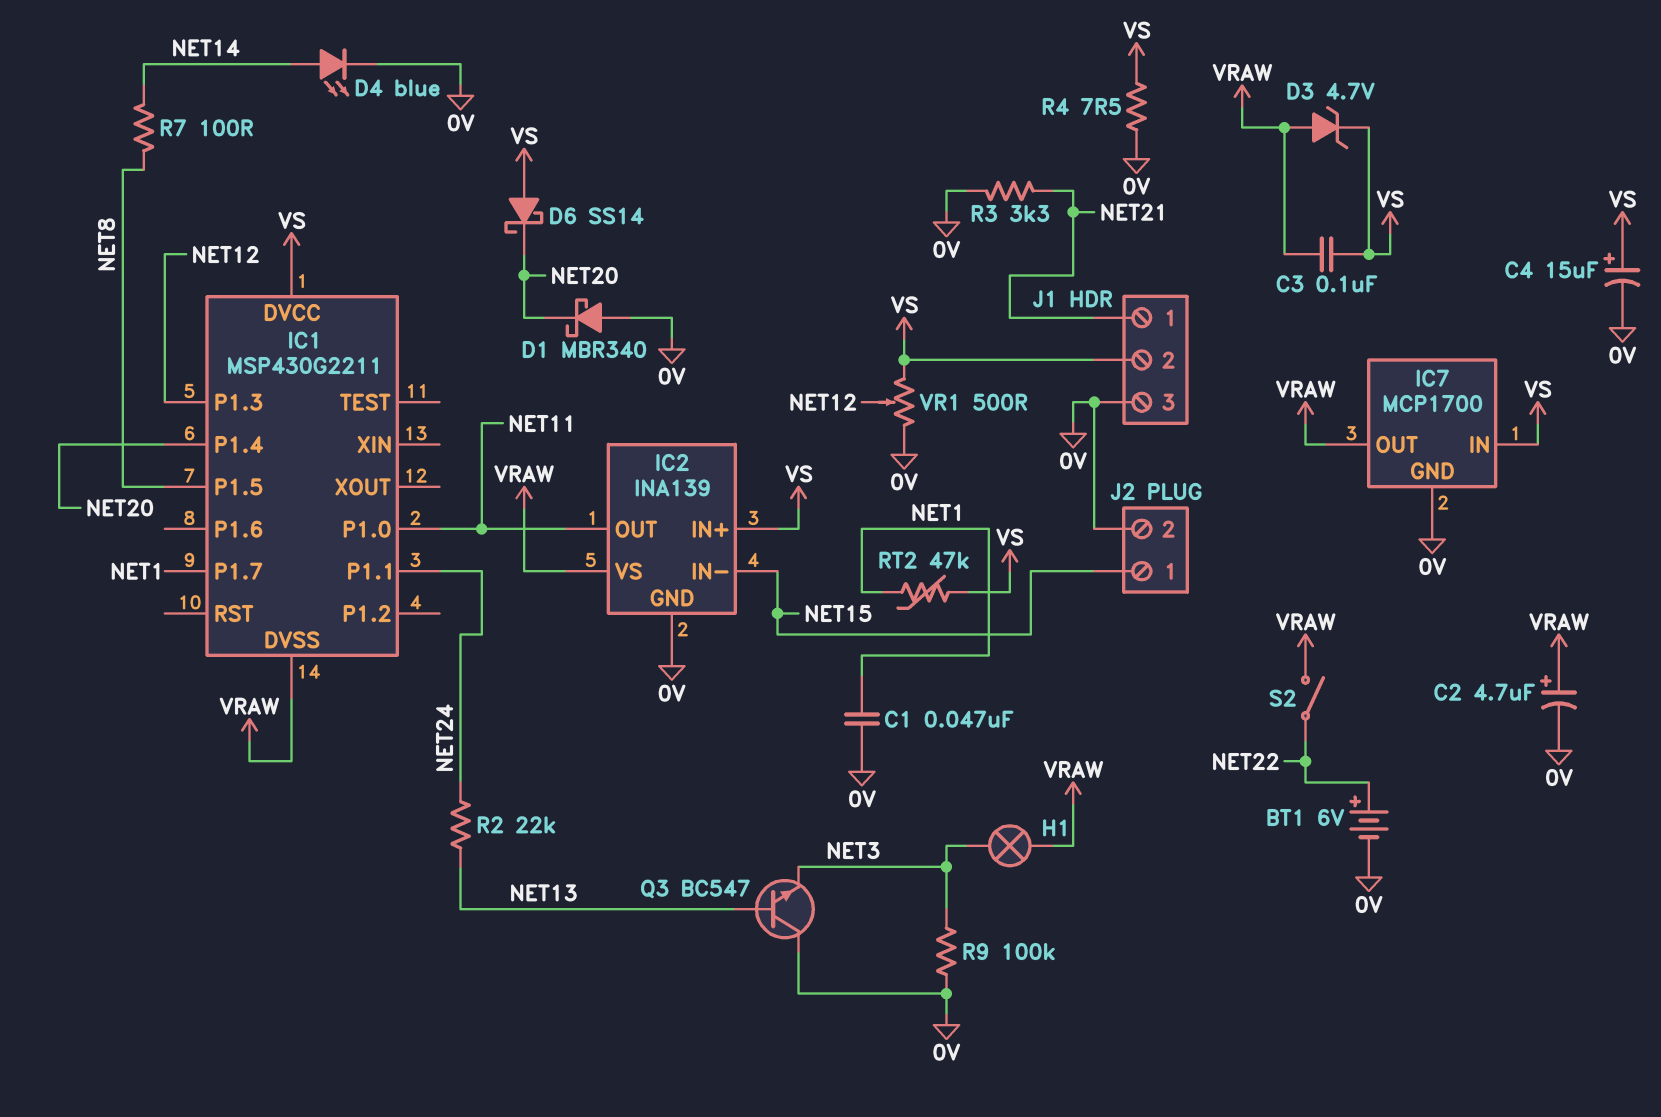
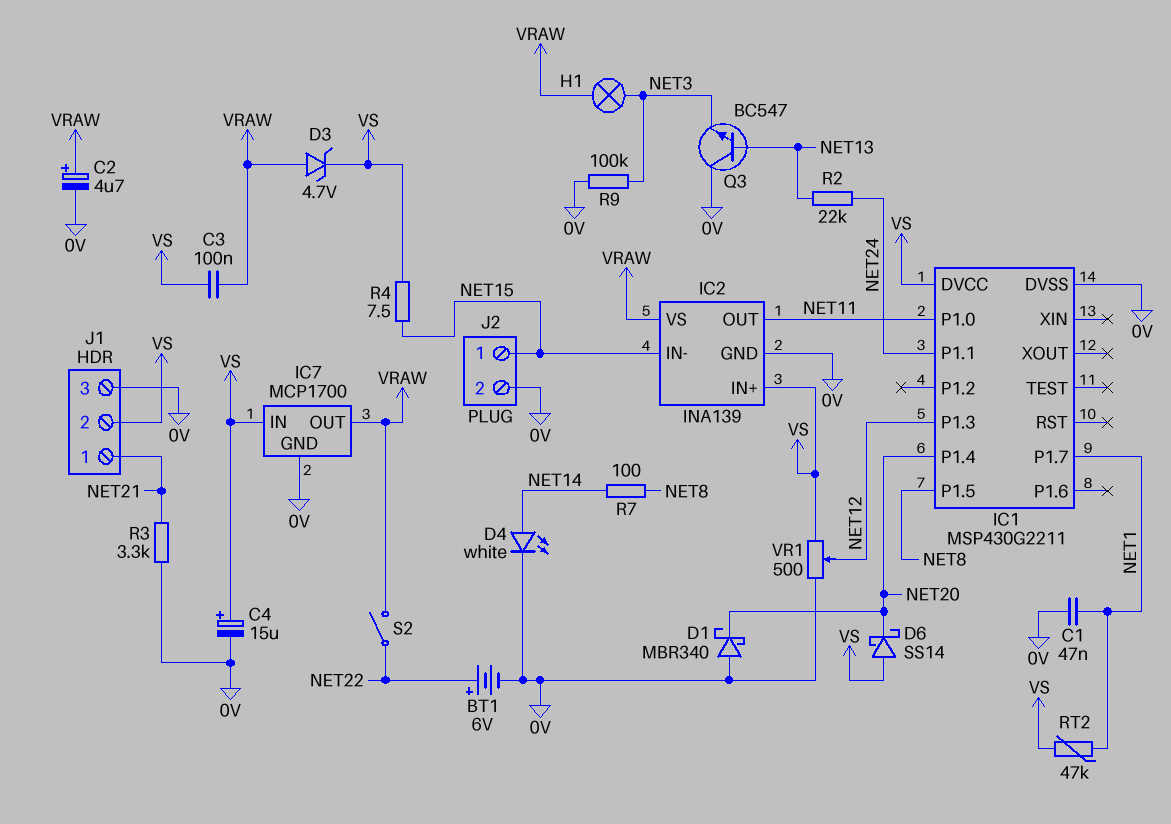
D4: LED blue (A NET14, K 0V) -> LED white (A NET14, K 0V)
IC1 pin DVSS: VRAW -> 0V
R4: 7.5 (0V, VS) -> 7.5 (NET15, VS)

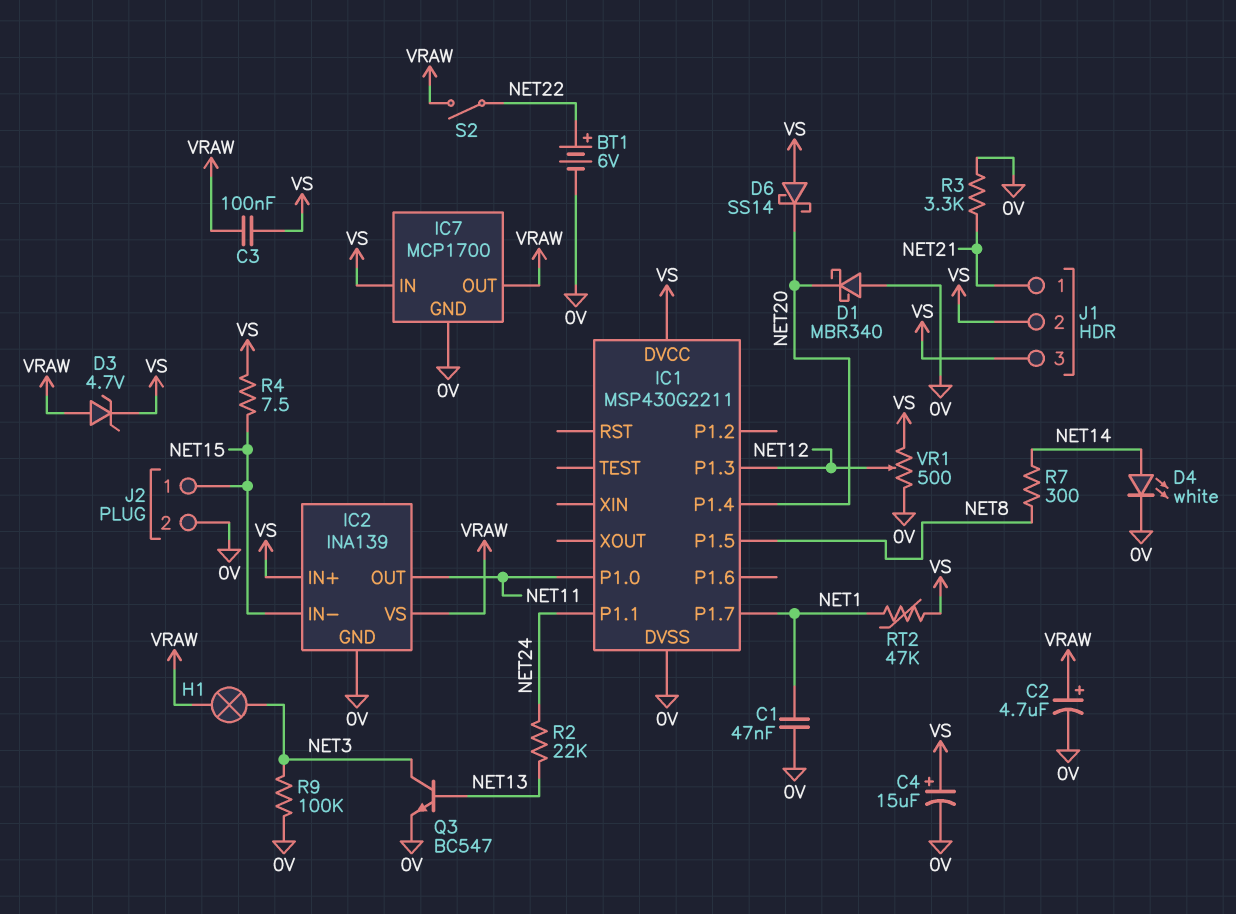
J1 pin 3: 0V -> VS
Q3: NPN BC547 (B NET13, C 0V, E NET3) -> NPN BC547 (B NET13, C NET3, E 0V)
R7: 100 (NET8, NET14) -> 300 (NET8, NET14)

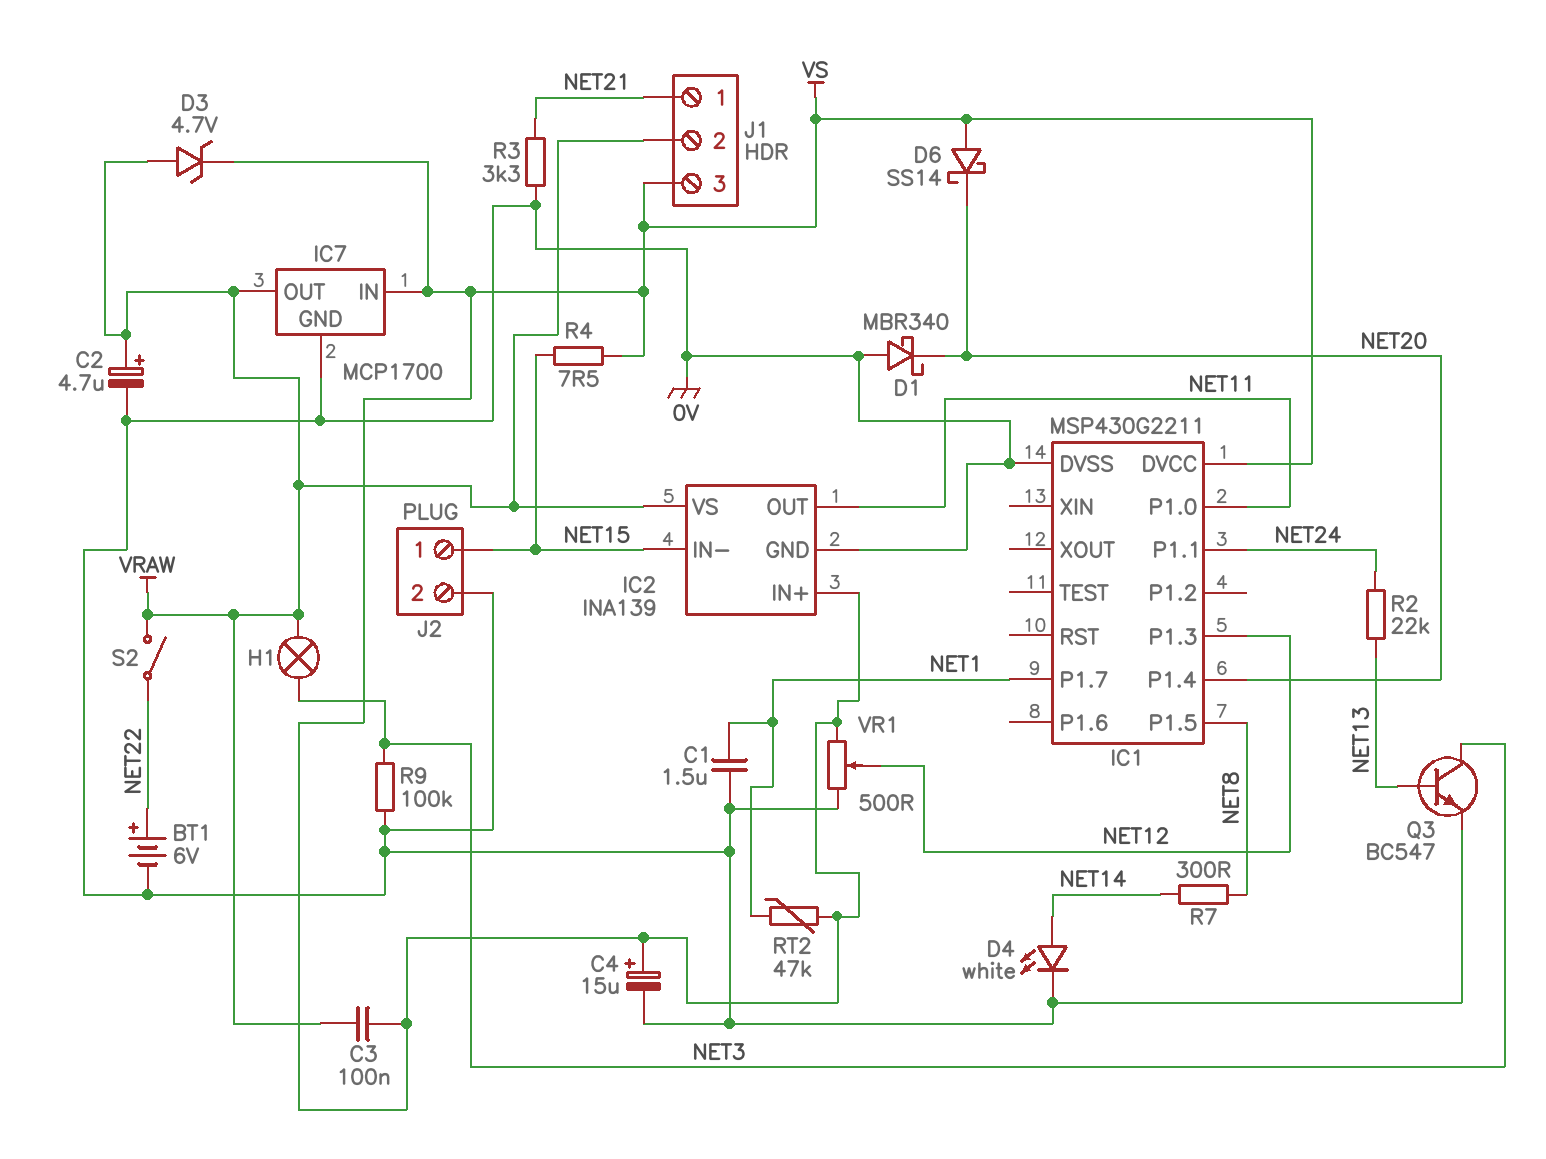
C1: 47nF (0V, NET1) -> 1.5uF (0V, NET1)
J1 pin 2: VS -> VRAW

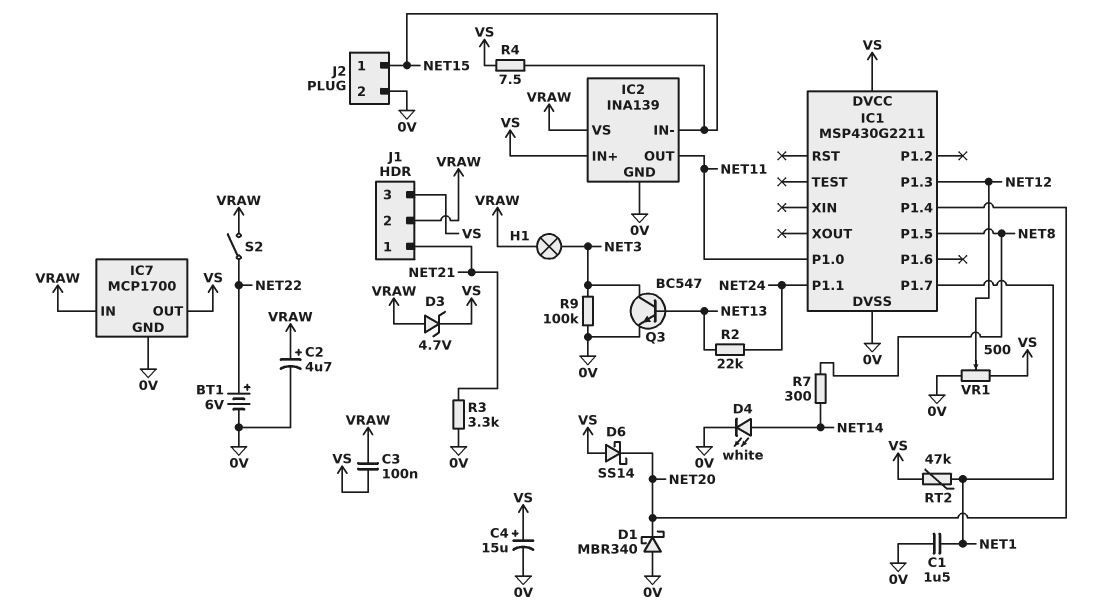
IC7 pin IN: VS -> VRAW
IC7 pin OUT: VRAW -> VS

